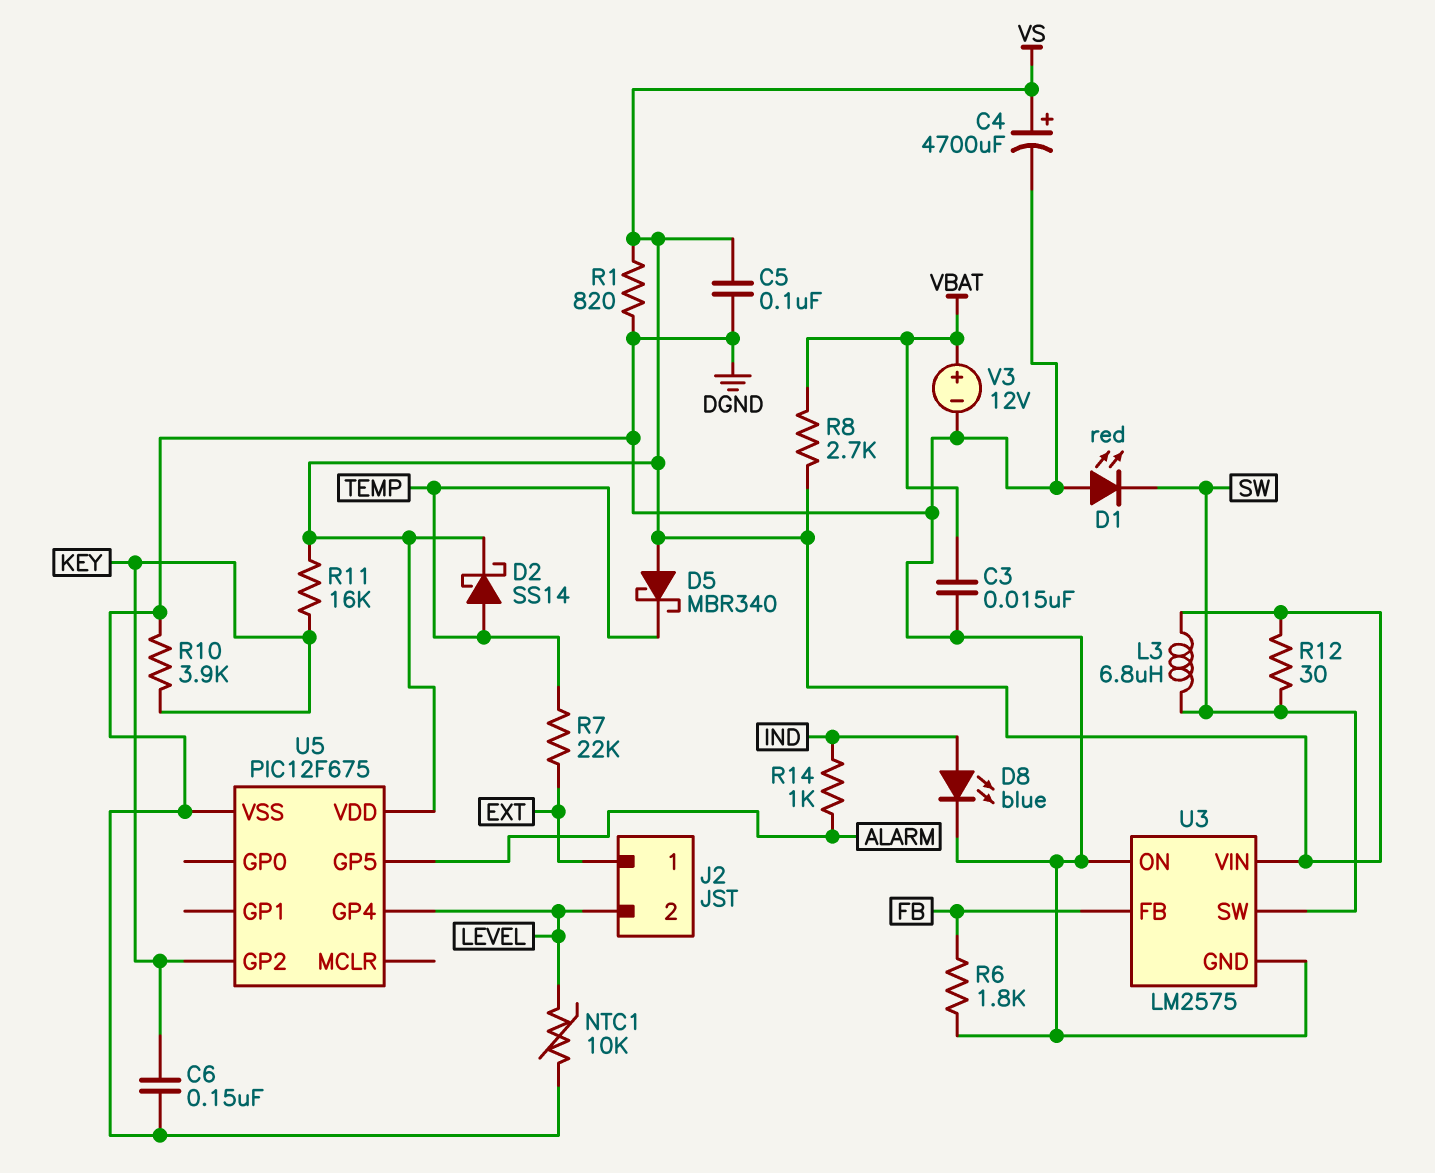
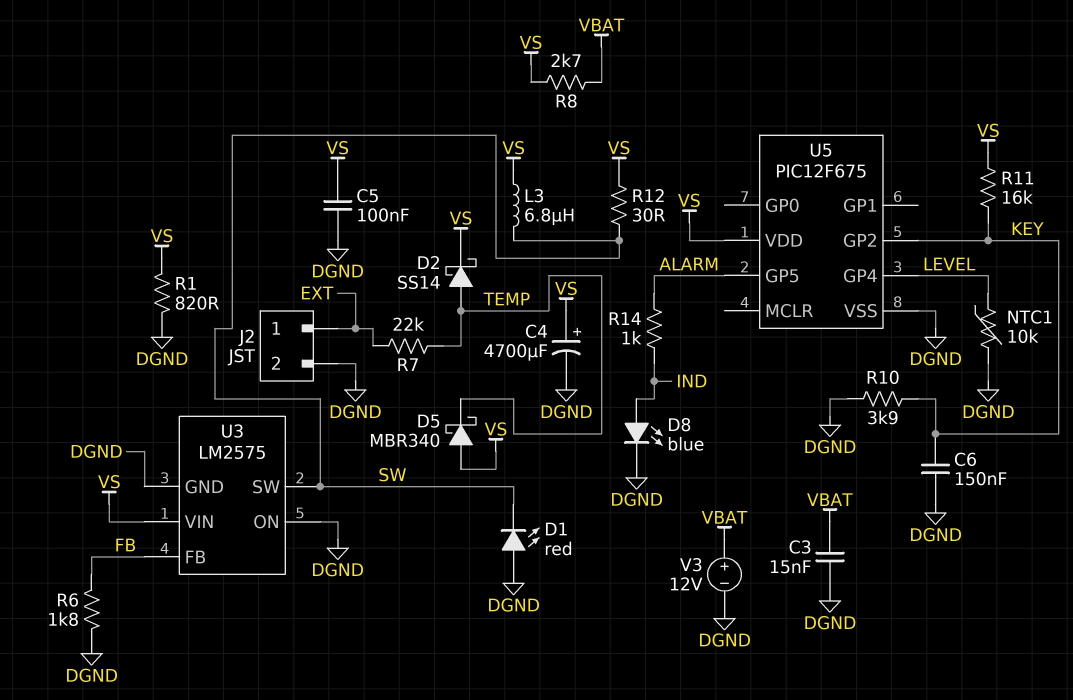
J2 pin 2: LEVEL -> DGND

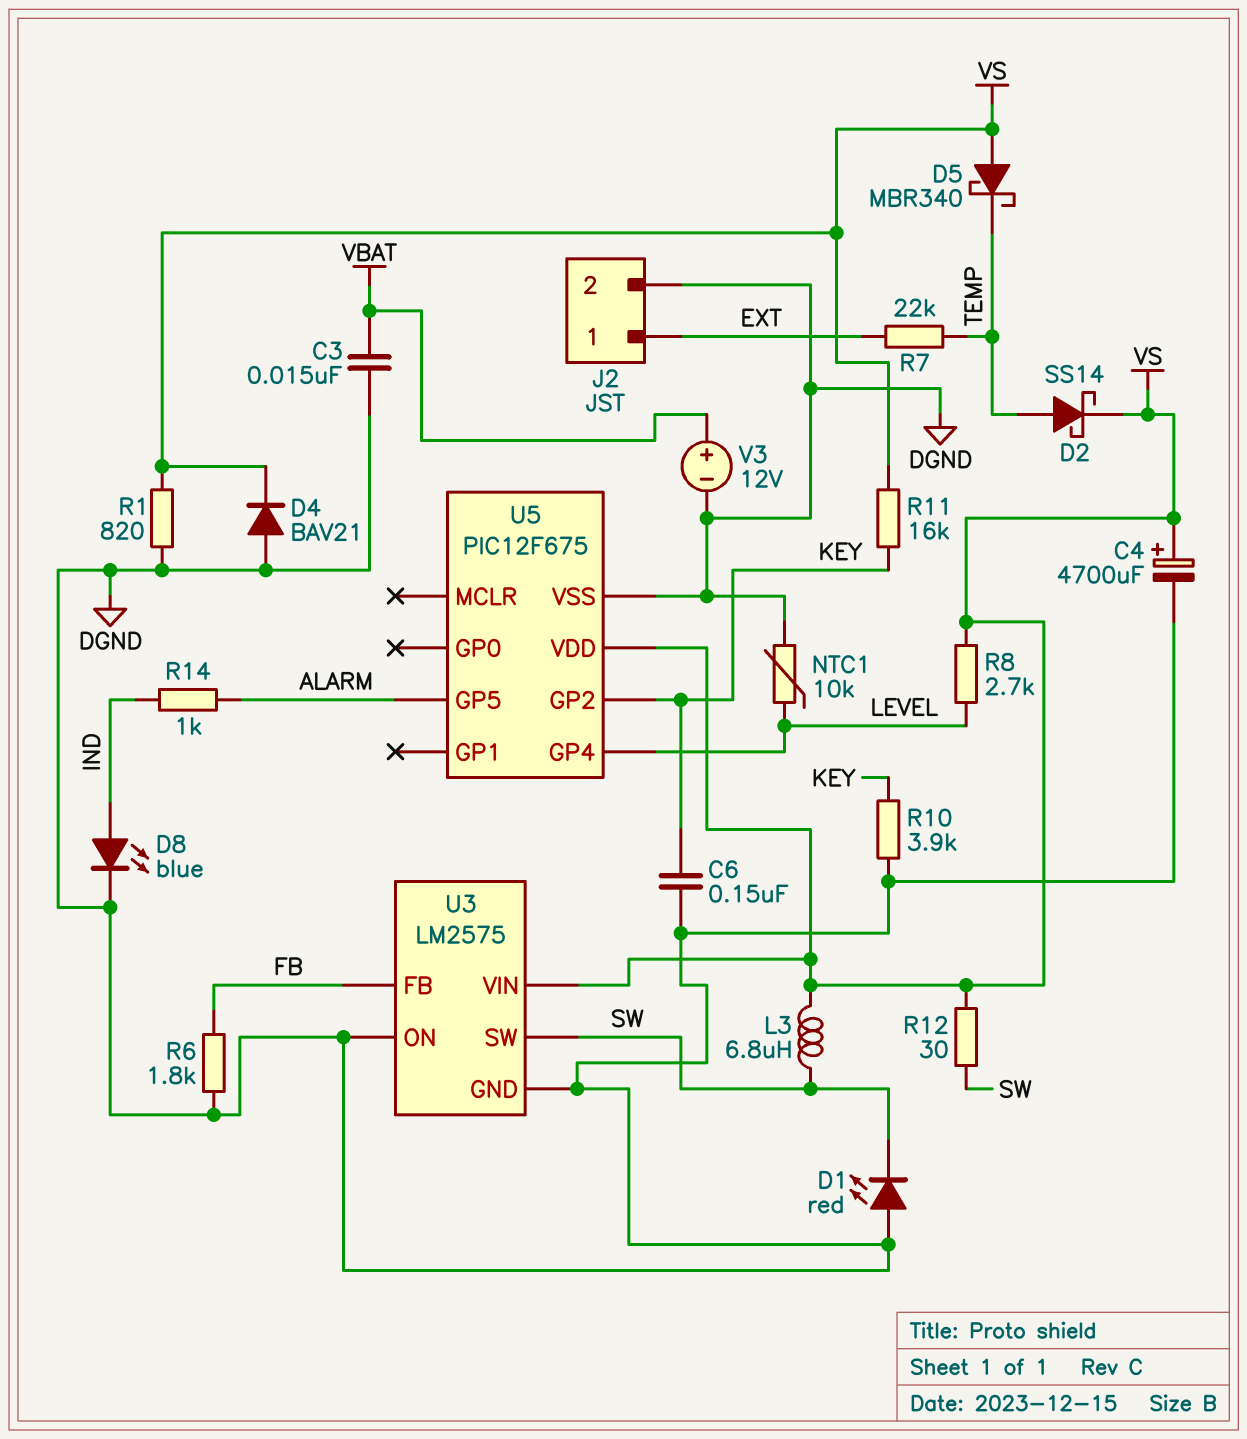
C5: 100nF (DGND, VS) -> none
D4: none -> diode BAV21 (A DGND, K VS)
R8: 2.7k (VBAT, VS) -> 2.7k (LEVEL, VS)

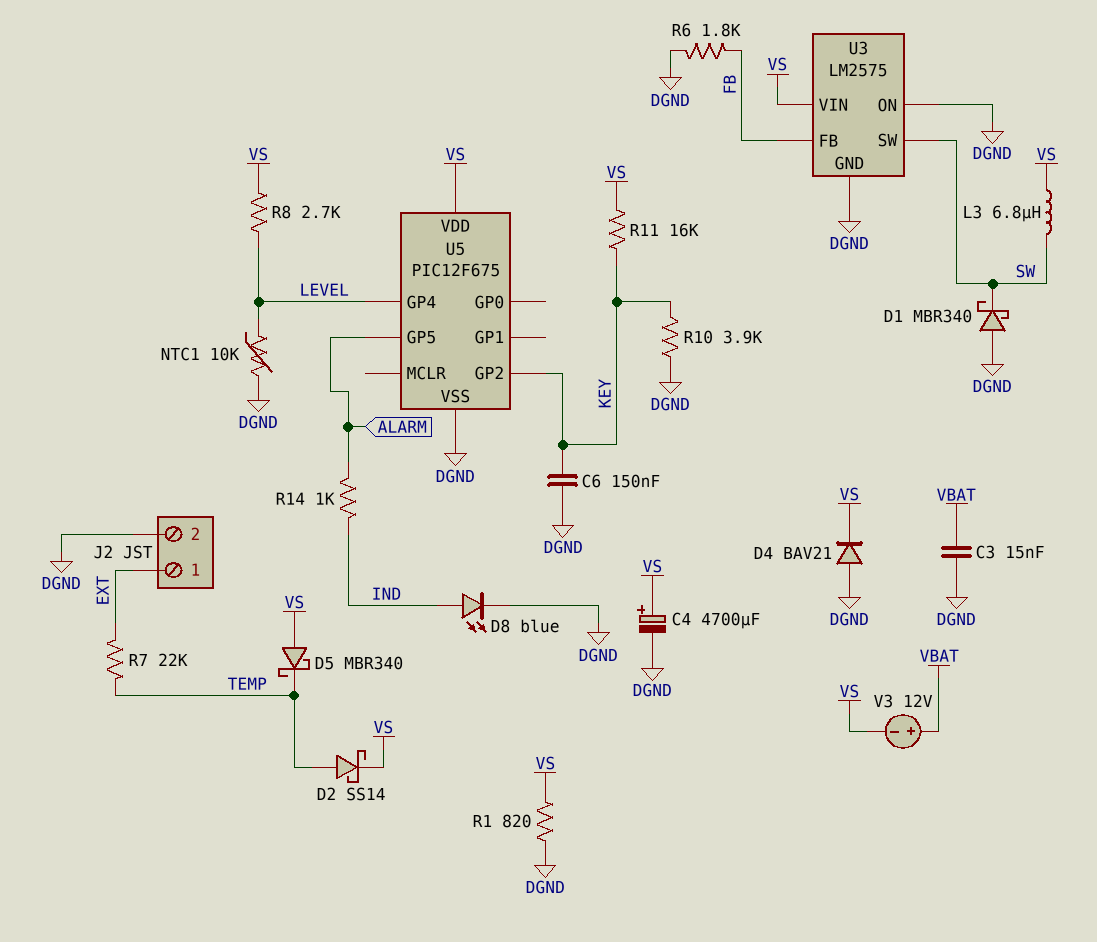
D1: LED red (A DGND, K SW) -> schottky MBR340 (A DGND, K SW)
R12: 30 (SW, VS) -> none
V3: 12V (plus VBAT, minus DGND) -> 12V (plus VBAT, minus VS)

